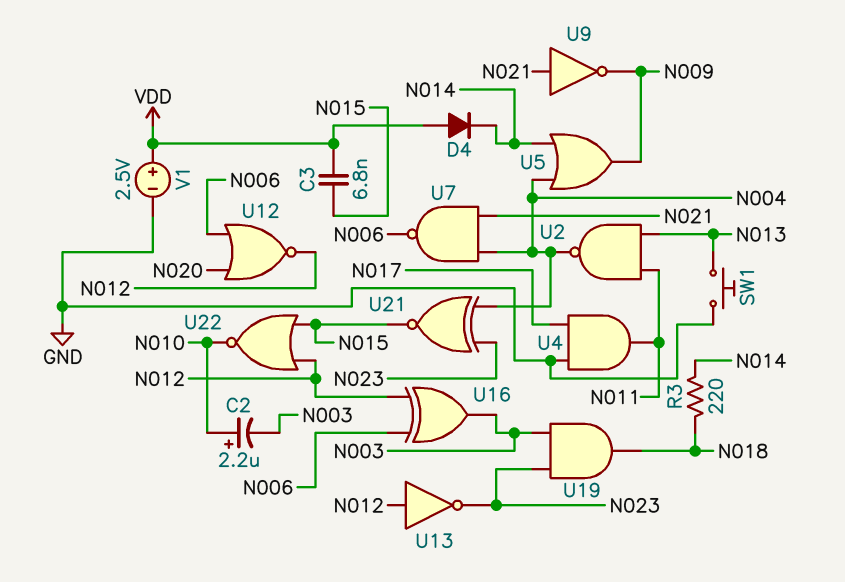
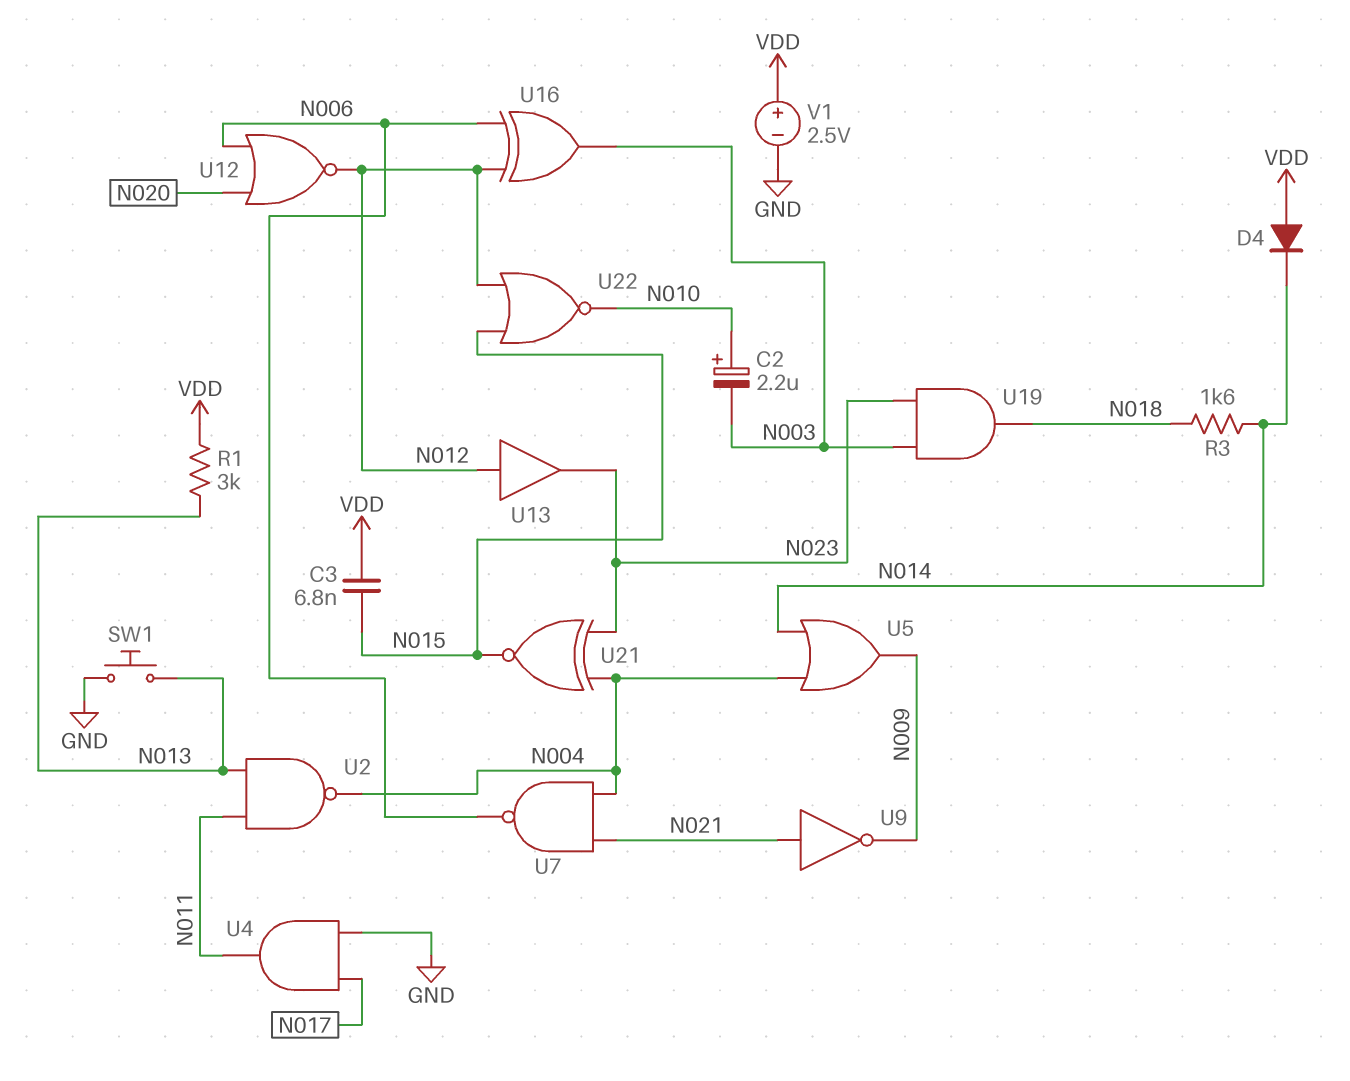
R1: none -> 3k (N013, VDD)
R3: 220 (N014, N018) -> 1.6k (N014, N018)
U13: NOT (in N012, out N023) -> buffer (in N012, out N023)

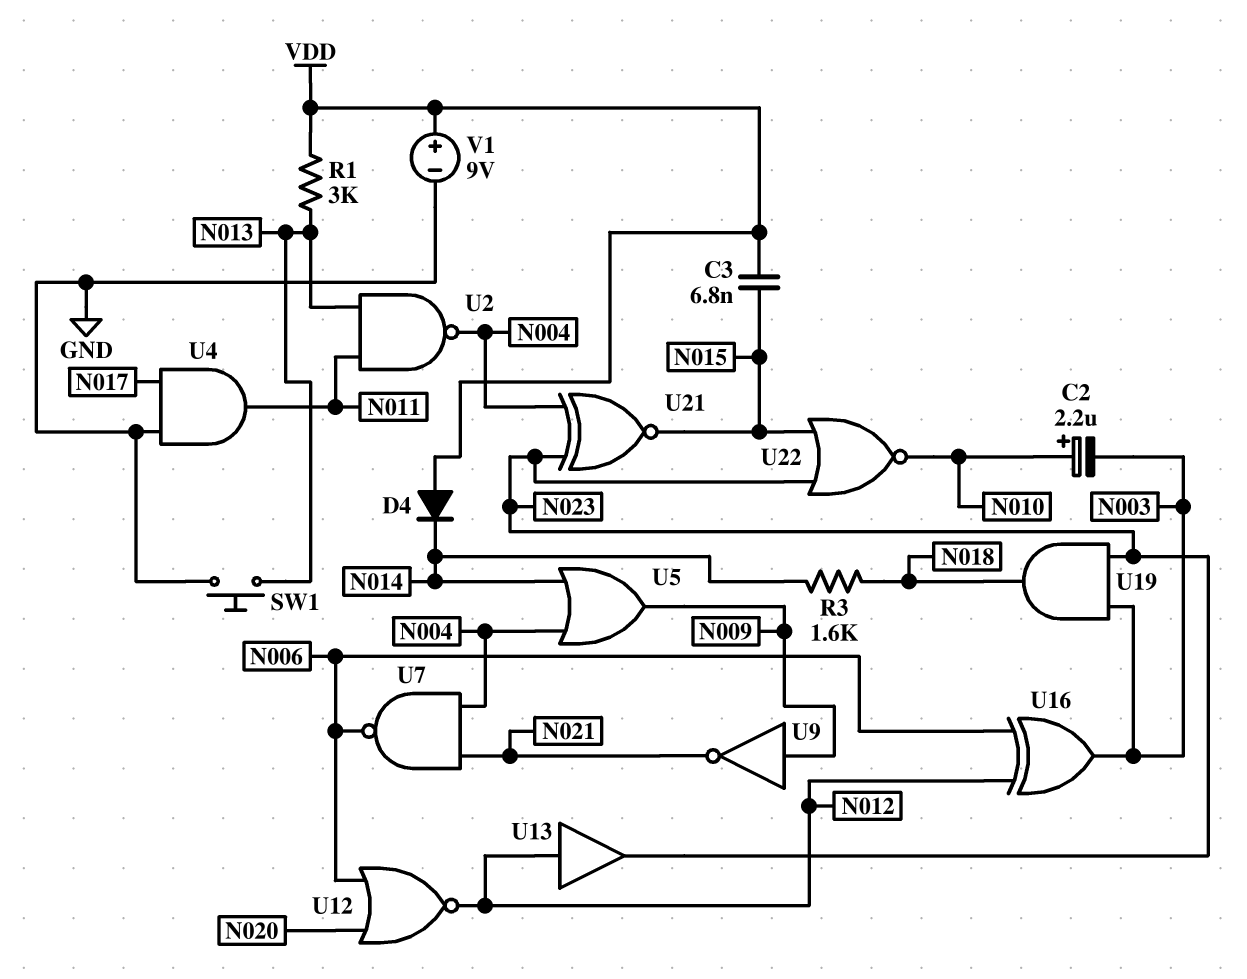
U9: NOT (in N021, out N009) -> NOT (in N009, out N021)
U22: NOR (in N012, in N015, out N010) -> NOR (in N015, in N023, out N010)
V1: 2.5V (plus VDD, minus GND) -> 9V (plus VDD, minus GND)

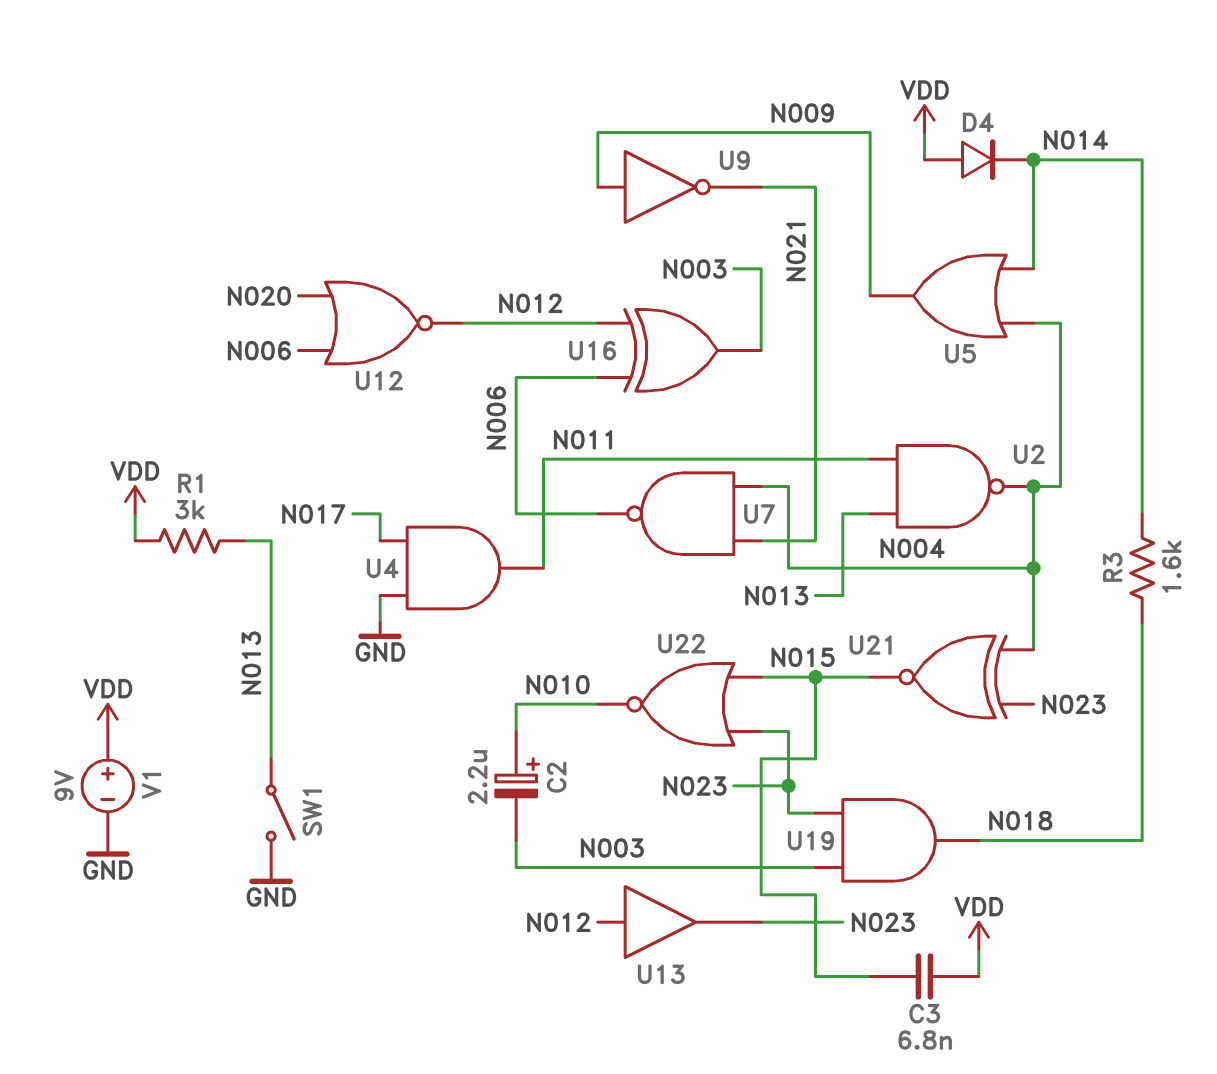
SW1: button (GND, N013) -> switch (GND, N013)

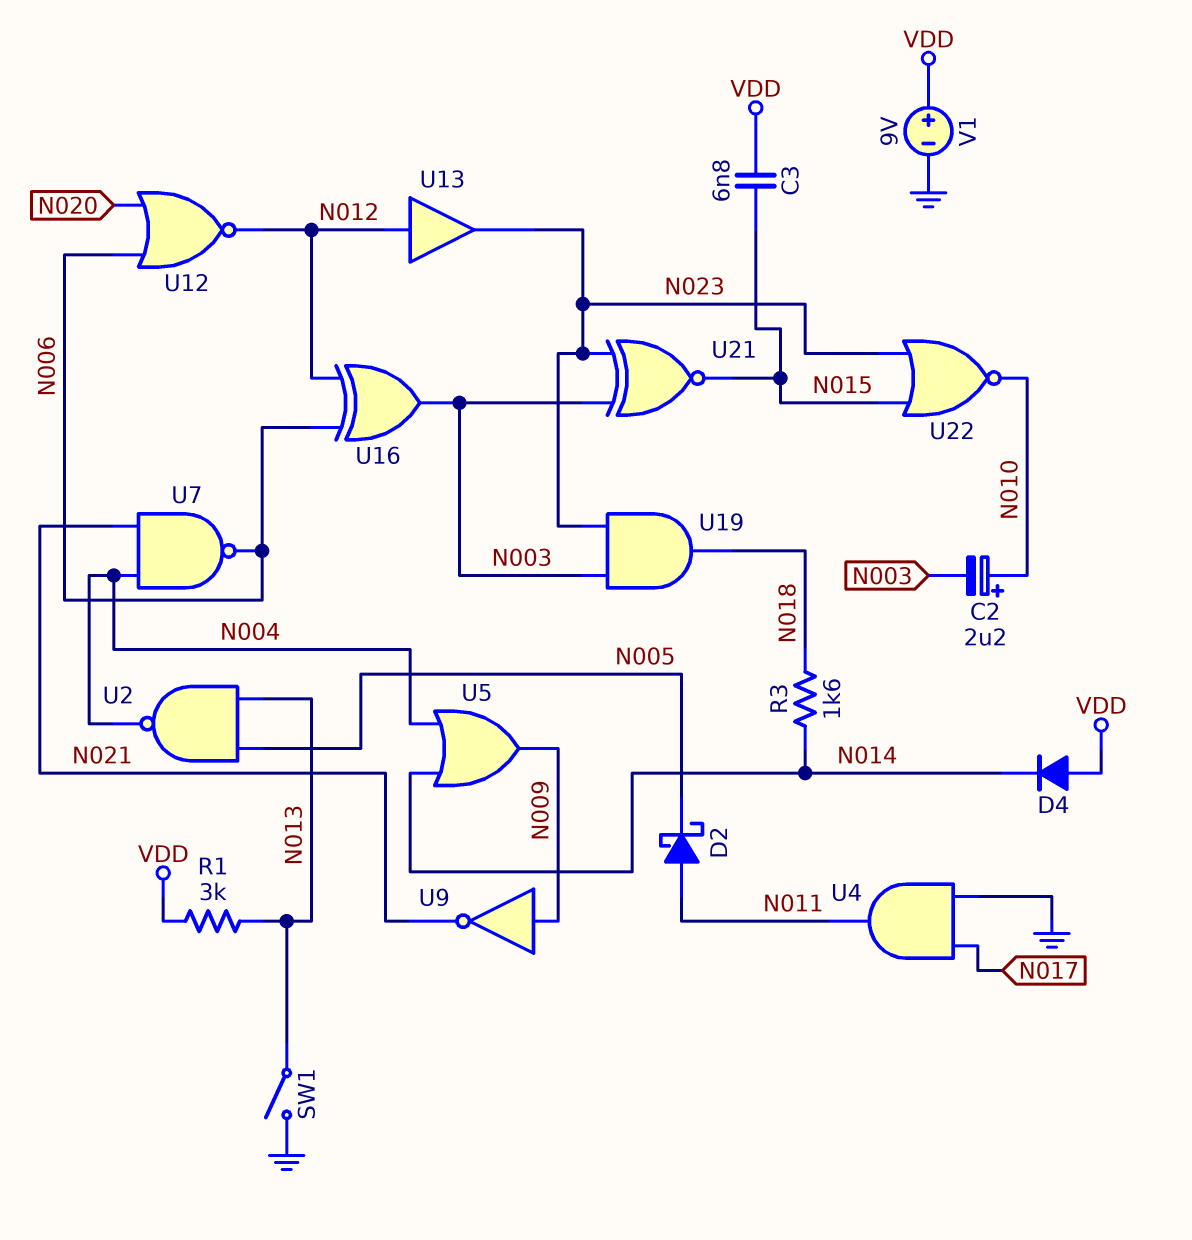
D2: none -> schottky (A N011, K N005)
U2: NAND (in N011, in N013, out N004) -> NAND (in N005, in N013, out N004)
U21: XNOR (in N004, in N023, out N015) -> XNOR (in N003, in N023, out N015)

